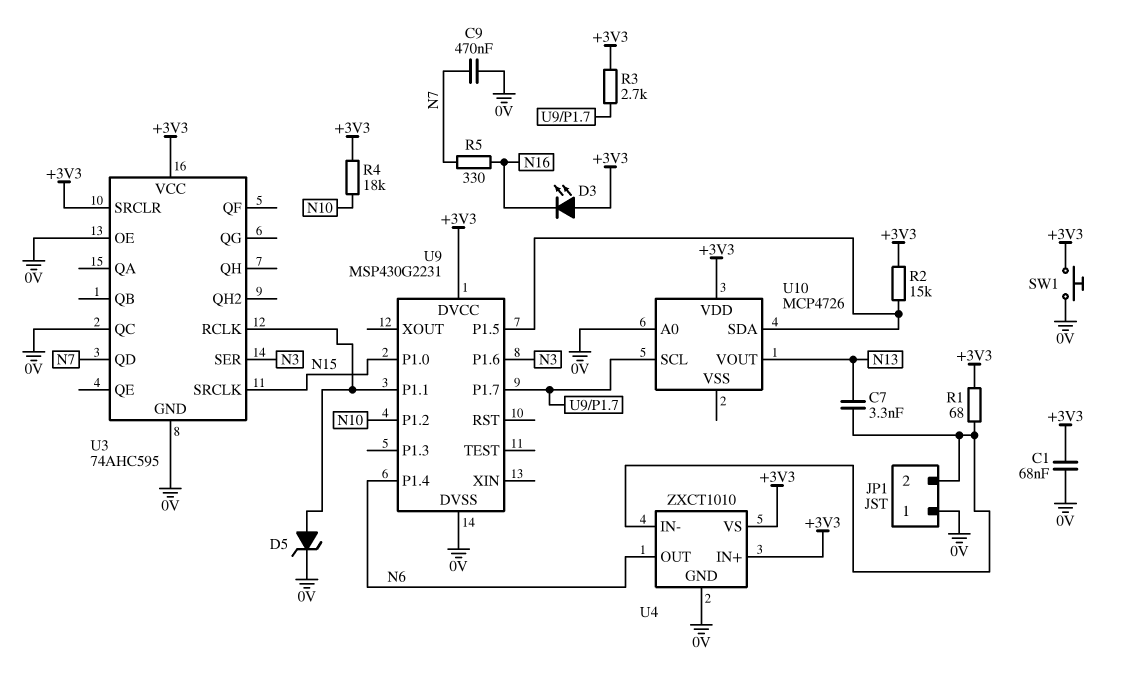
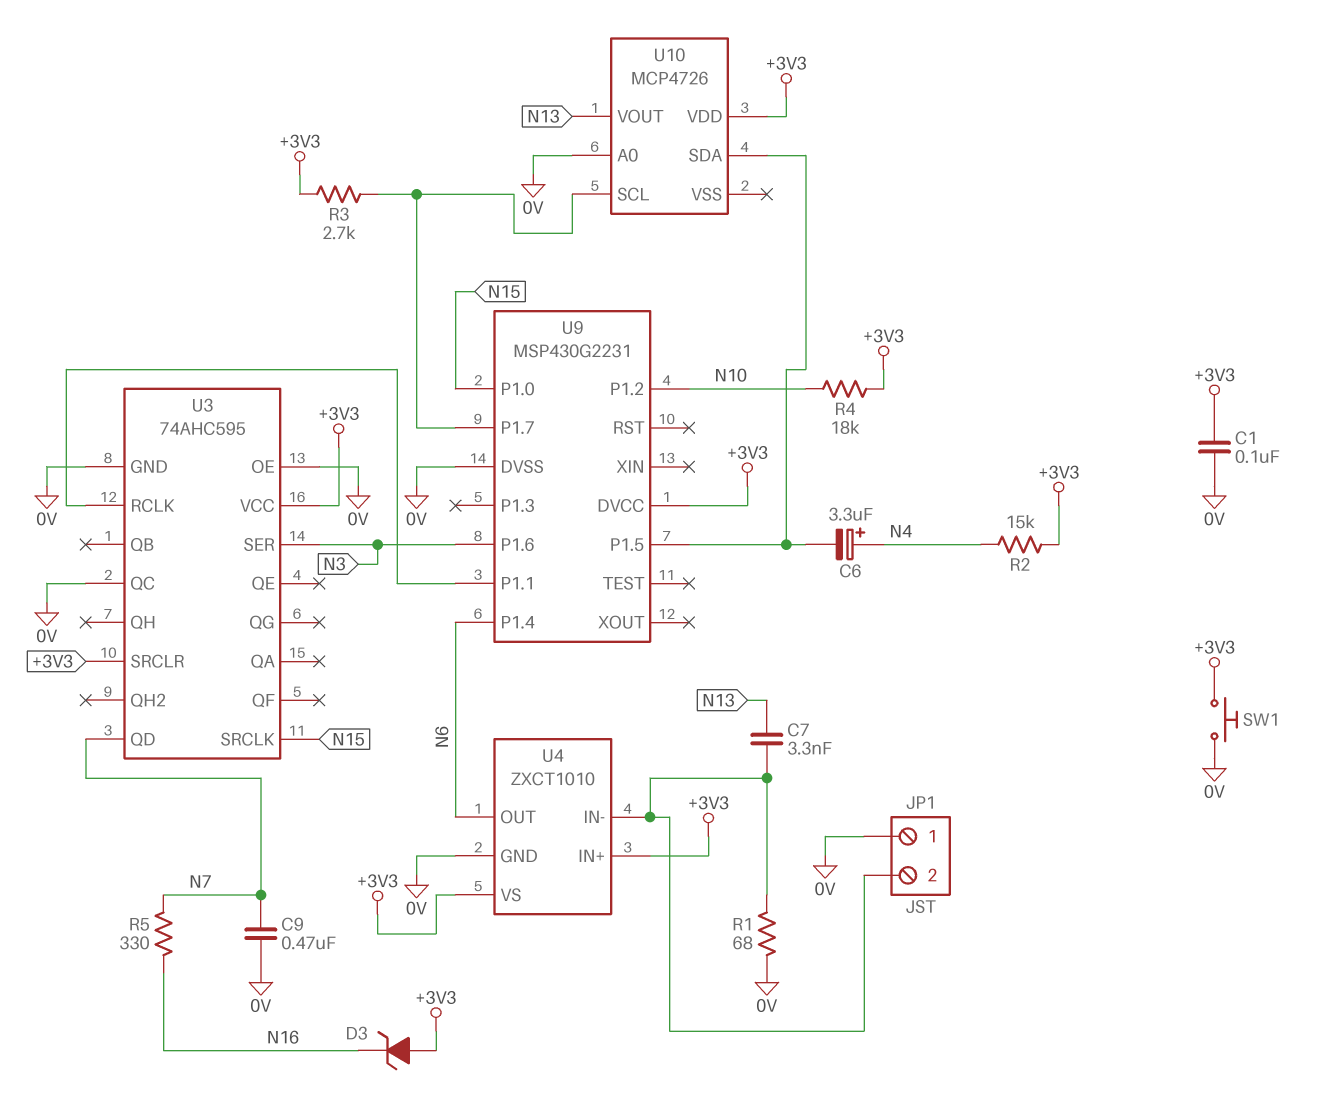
C1: 68nF (+3V3, 0V) -> 100nF (+3V3, 0V)
C6: none -> 3.3uF (plus N4, minus U9/P1.5)
D3: LED (A +3V3, K N16) -> zener (A +3V3, K N16)
D5: zener (A U3/RCLK, K 0V) -> none
R1: 68 (+3V3, JP1/2) -> 68 (0V, JP1/2)
R2: 15k (+3V3, U9/P1.5) -> 15k (+3V3, N4)

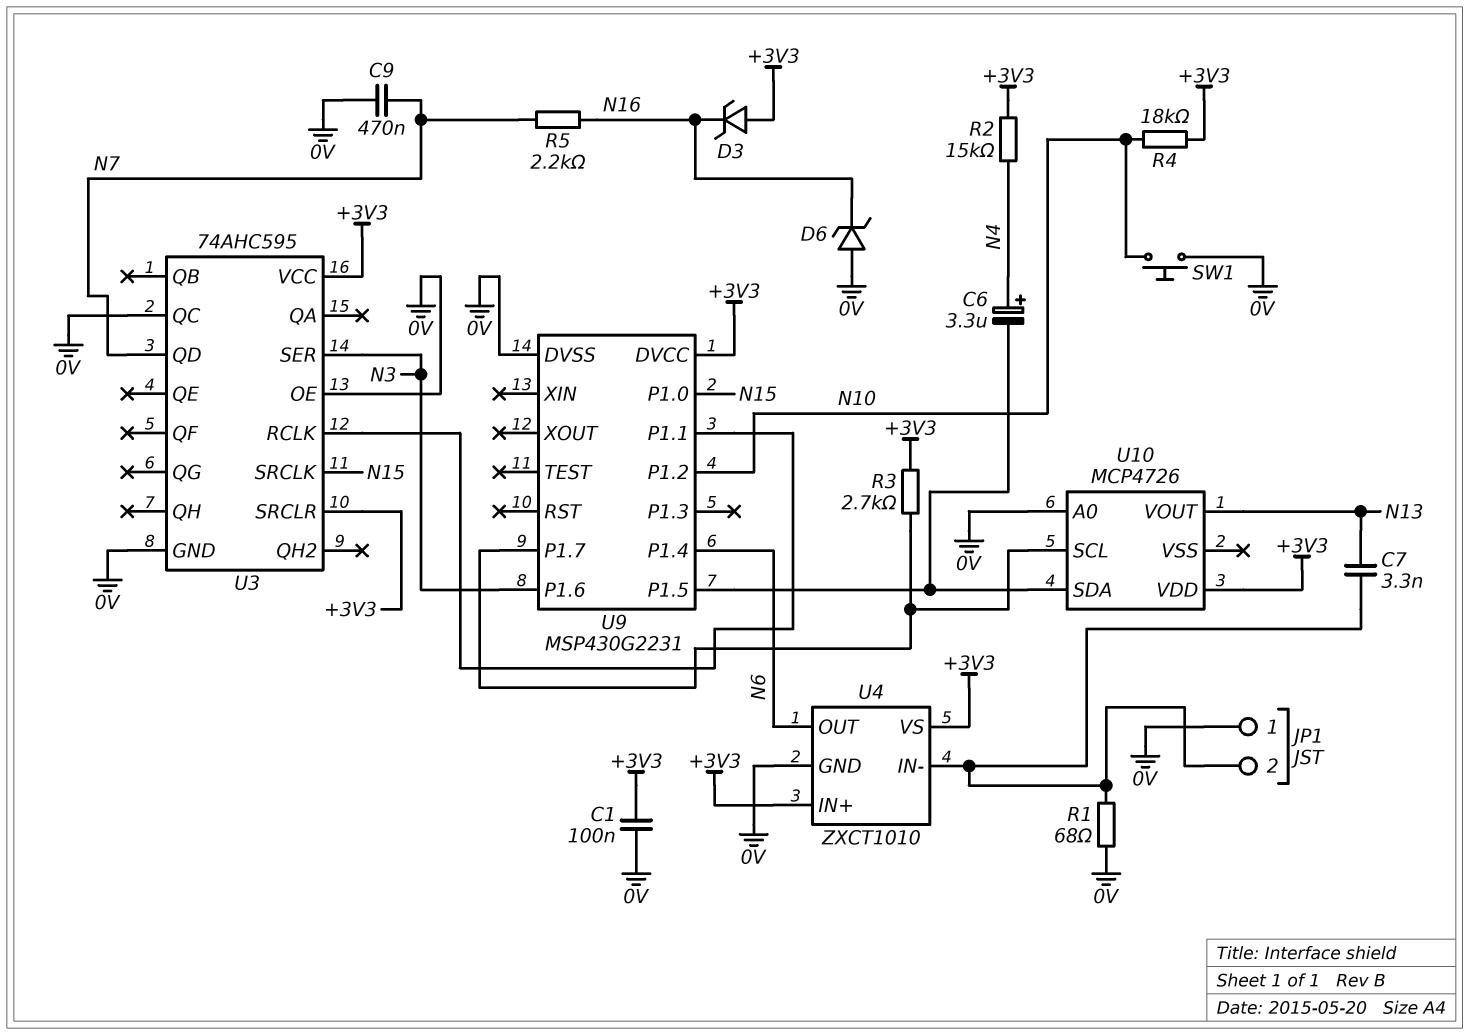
D6: none -> zener (A 0V, K N16)
R5: 330 (N7, N16) -> 2.2k (N7, N16)
SW1: button (+3V3, 0V) -> button (0V, N10)

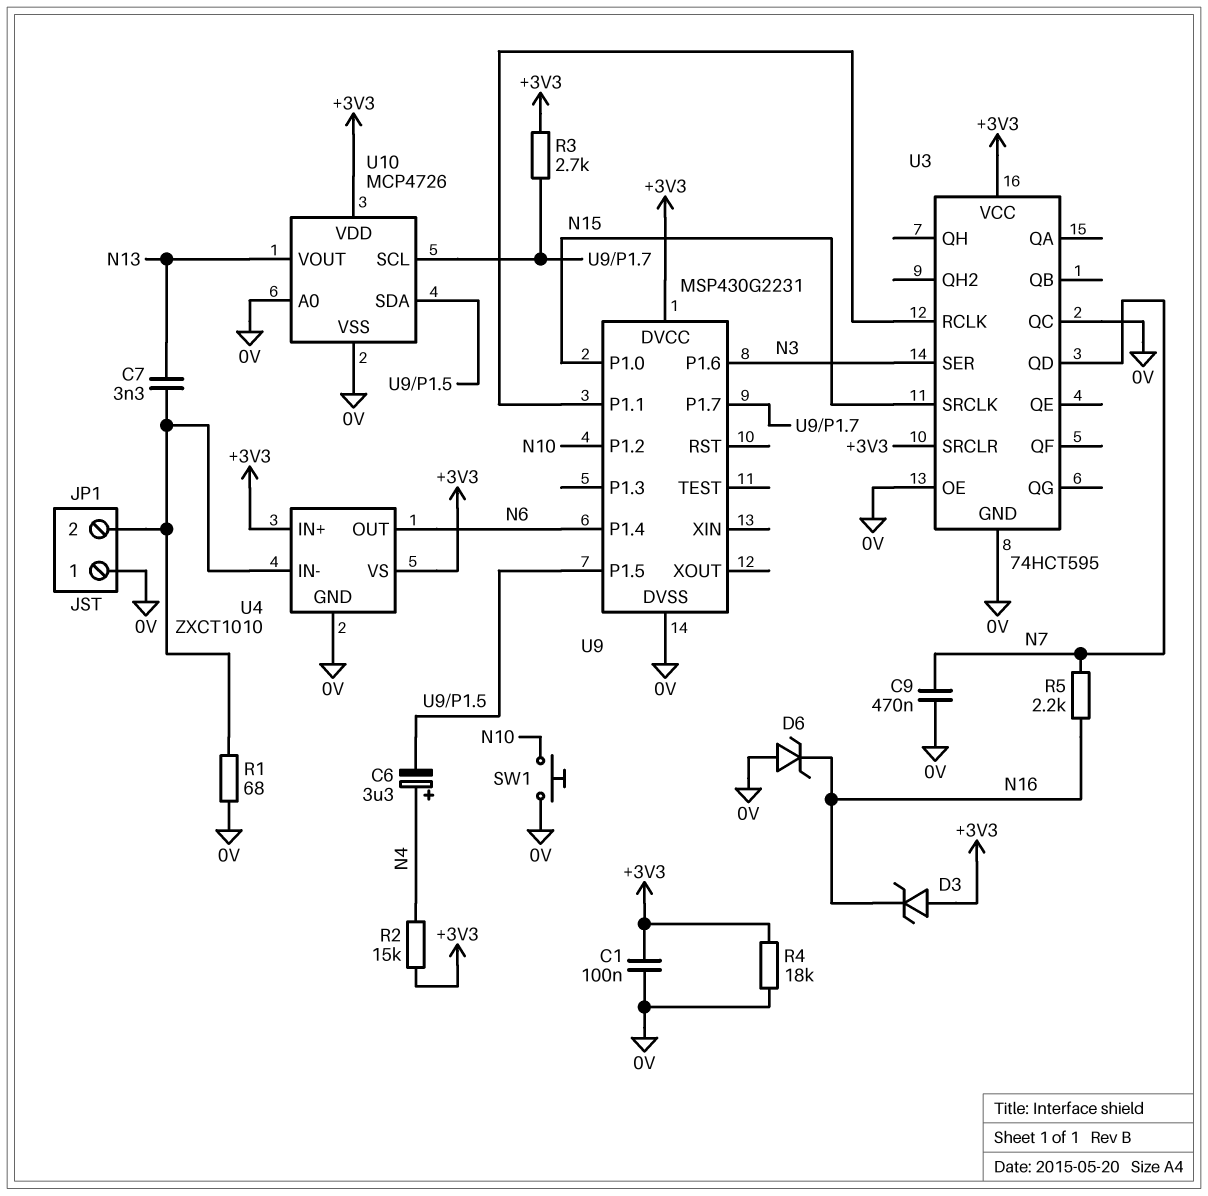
R4: 18k (+3V3, N10) -> 18k (+3V3, 0V)
U3: 74AHC595 -> 74HCT595
U10 pin VSS: none -> 0V

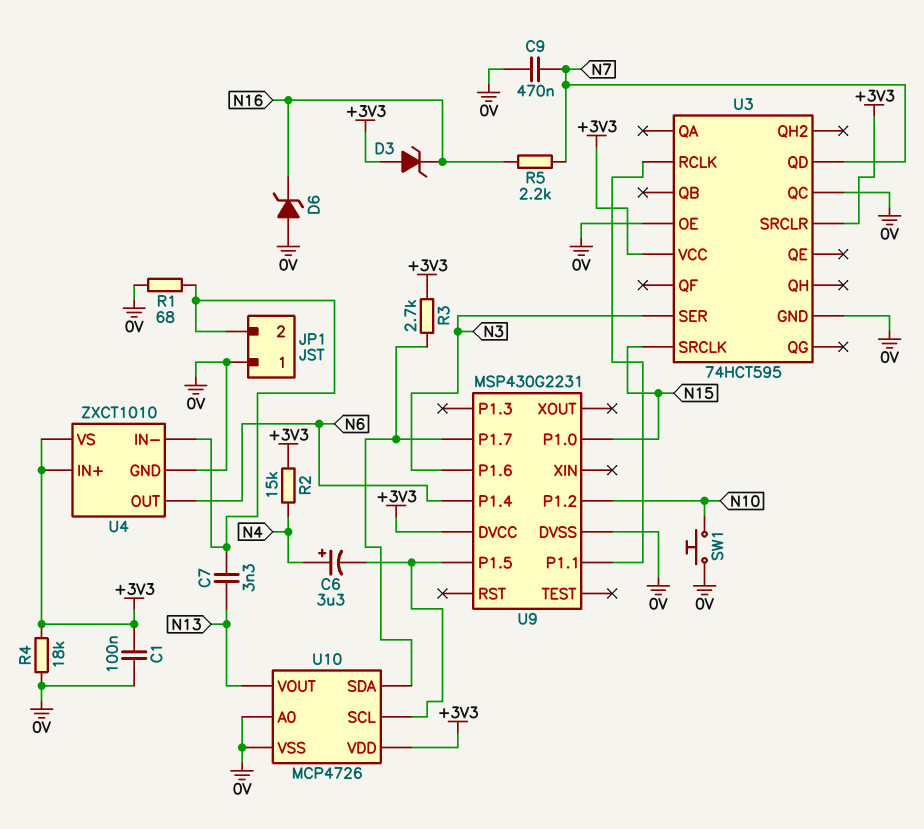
U10 pin SCL: U9/P1.7 -> U9/P1.5
U10 pin SDA: U9/P1.5 -> U9/P1.7

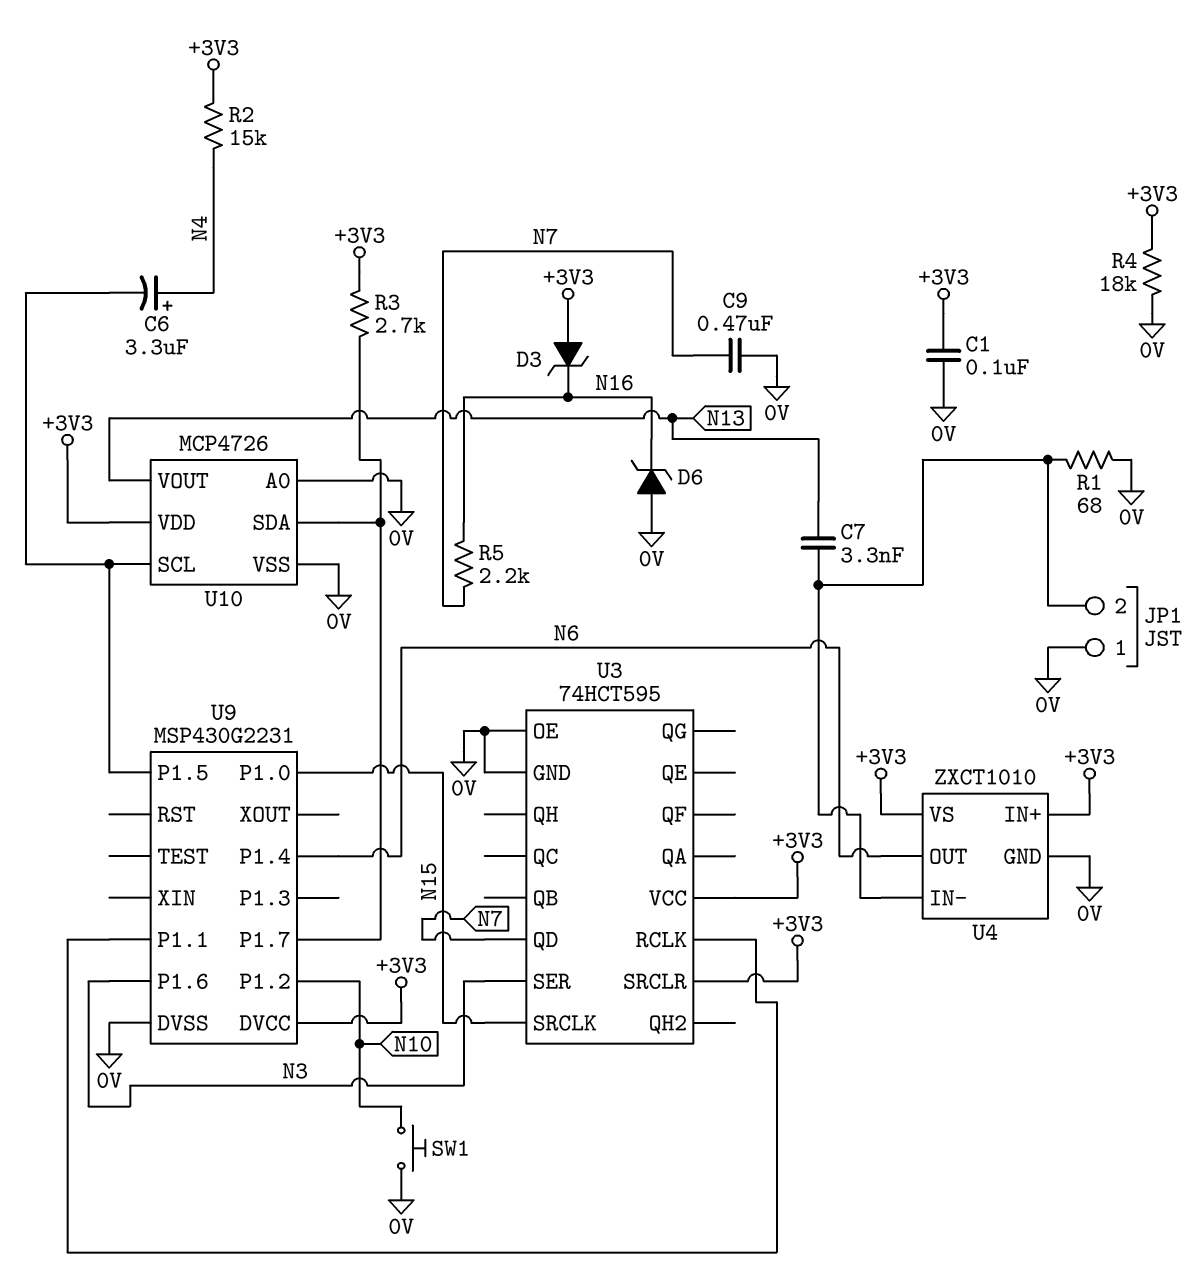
U3 pin QC: 0V -> none

